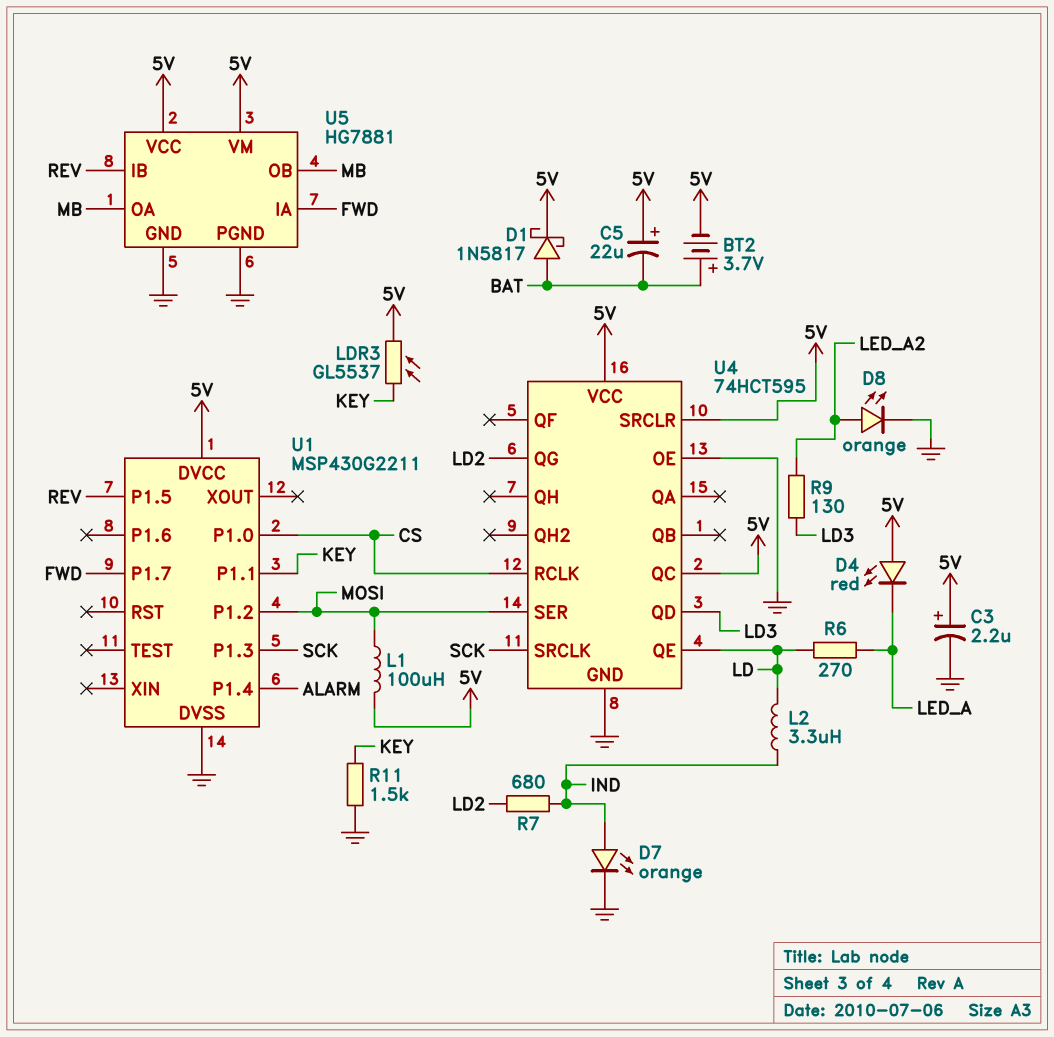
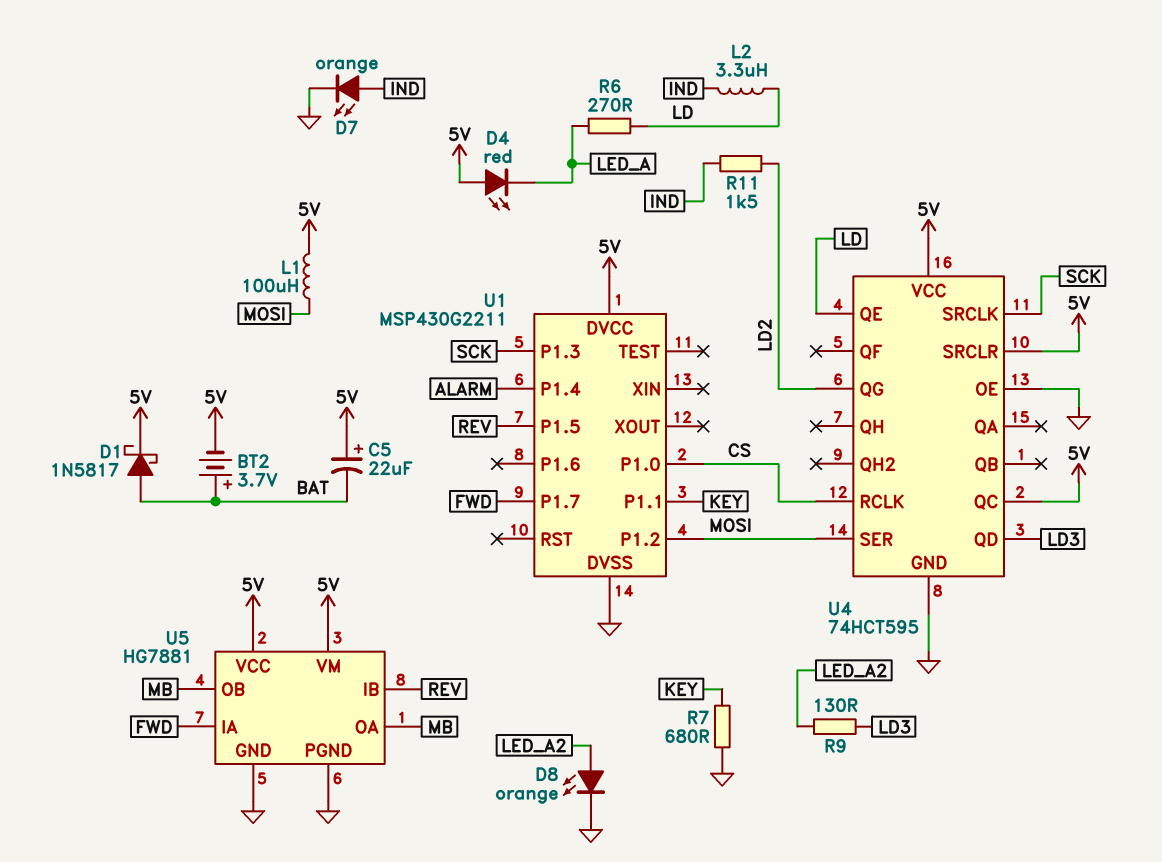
C3: 2.2uF (plus 5V, minus GND) -> none
LDR3: GL5537 (5V, KEY) -> none
R7: 680 (IND, LD2) -> 680 (GND, KEY)
R11: 1.5k (GND, KEY) -> 1.5k (IND, LD2)

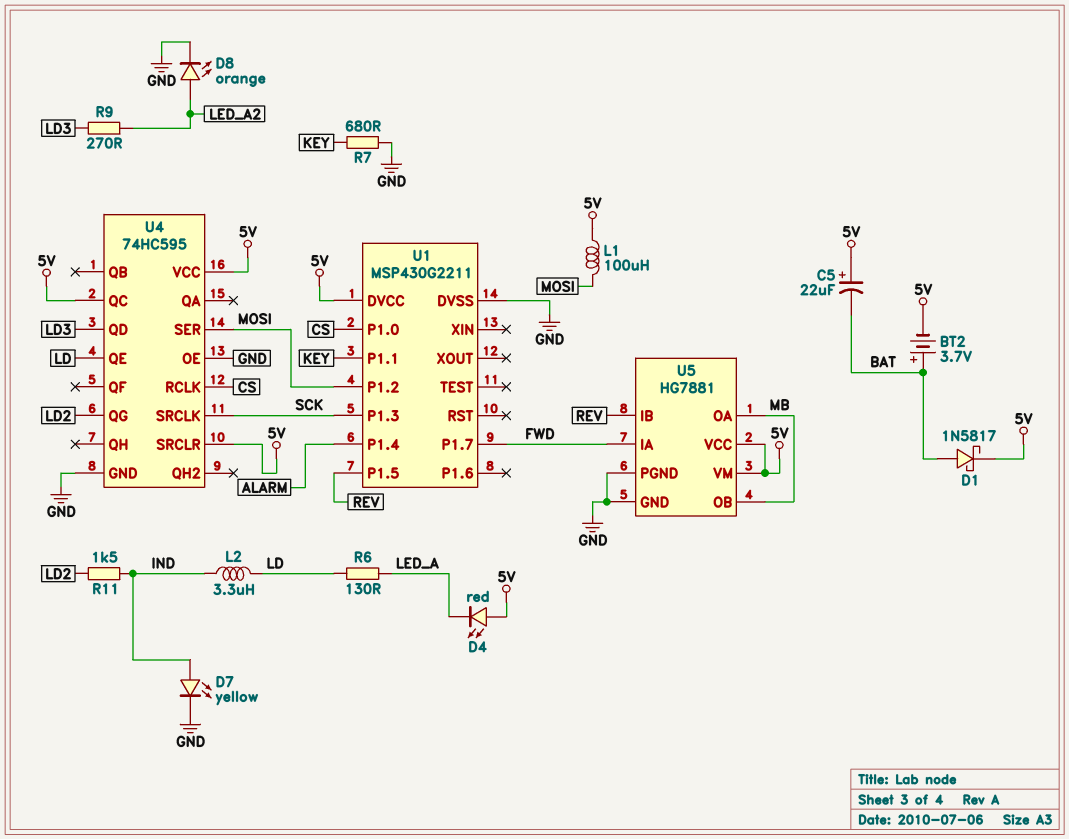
D7: LED orange (A IND, K GND) -> LED yellow (A IND, K GND)
R6: 270 (LD, LED_A) -> 130 (LD, LED_A)
R9: 130 (LD3, LED_A2) -> 270 (LD3, LED_A2)
U4: 74HCT595 -> 74HC595

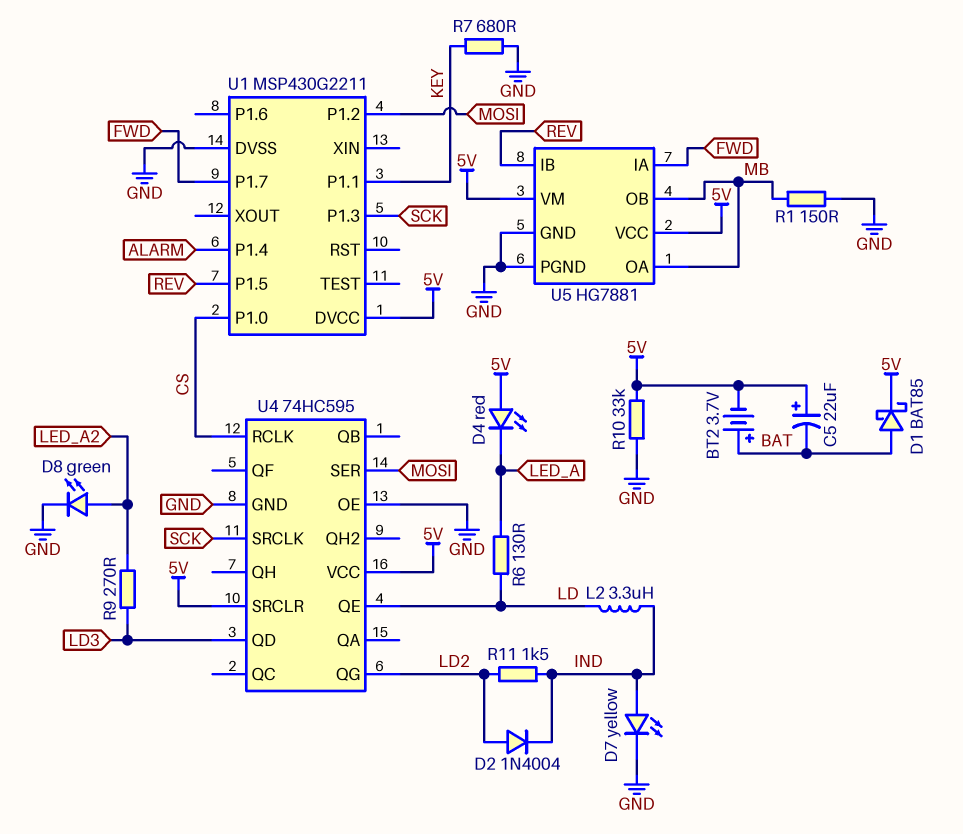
D1: schottky 1N5817 (A BAT, K 5V) -> schottky BAT85 (A BAT, K 5V)
D2: none -> diode 1N4004 (A LD2, K IND)
D8: LED orange (A LED_A2, K GND) -> LED green (A LED_A2, K GND)
L1: 100uH (5V, MOSI) -> none
R1: none -> 150 (GND, MB)
R10: none -> 33k (5V, GND)
U4 pin QC: 5V -> none

